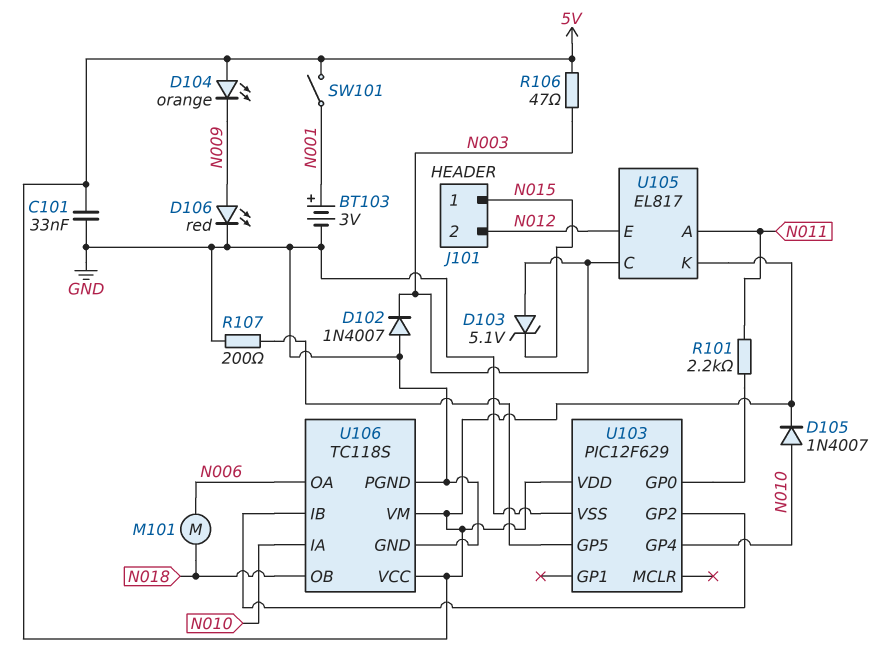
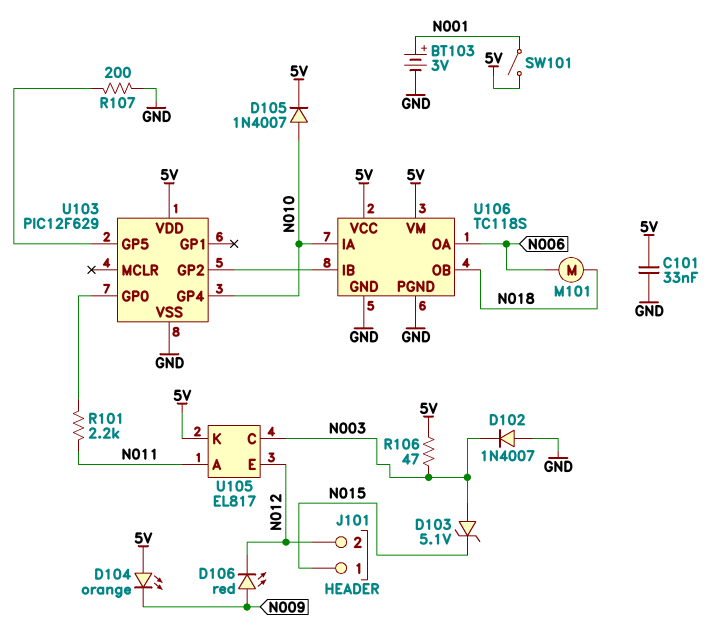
D106: LED red (A N009, K GND) -> LED red (A N009, K N012)

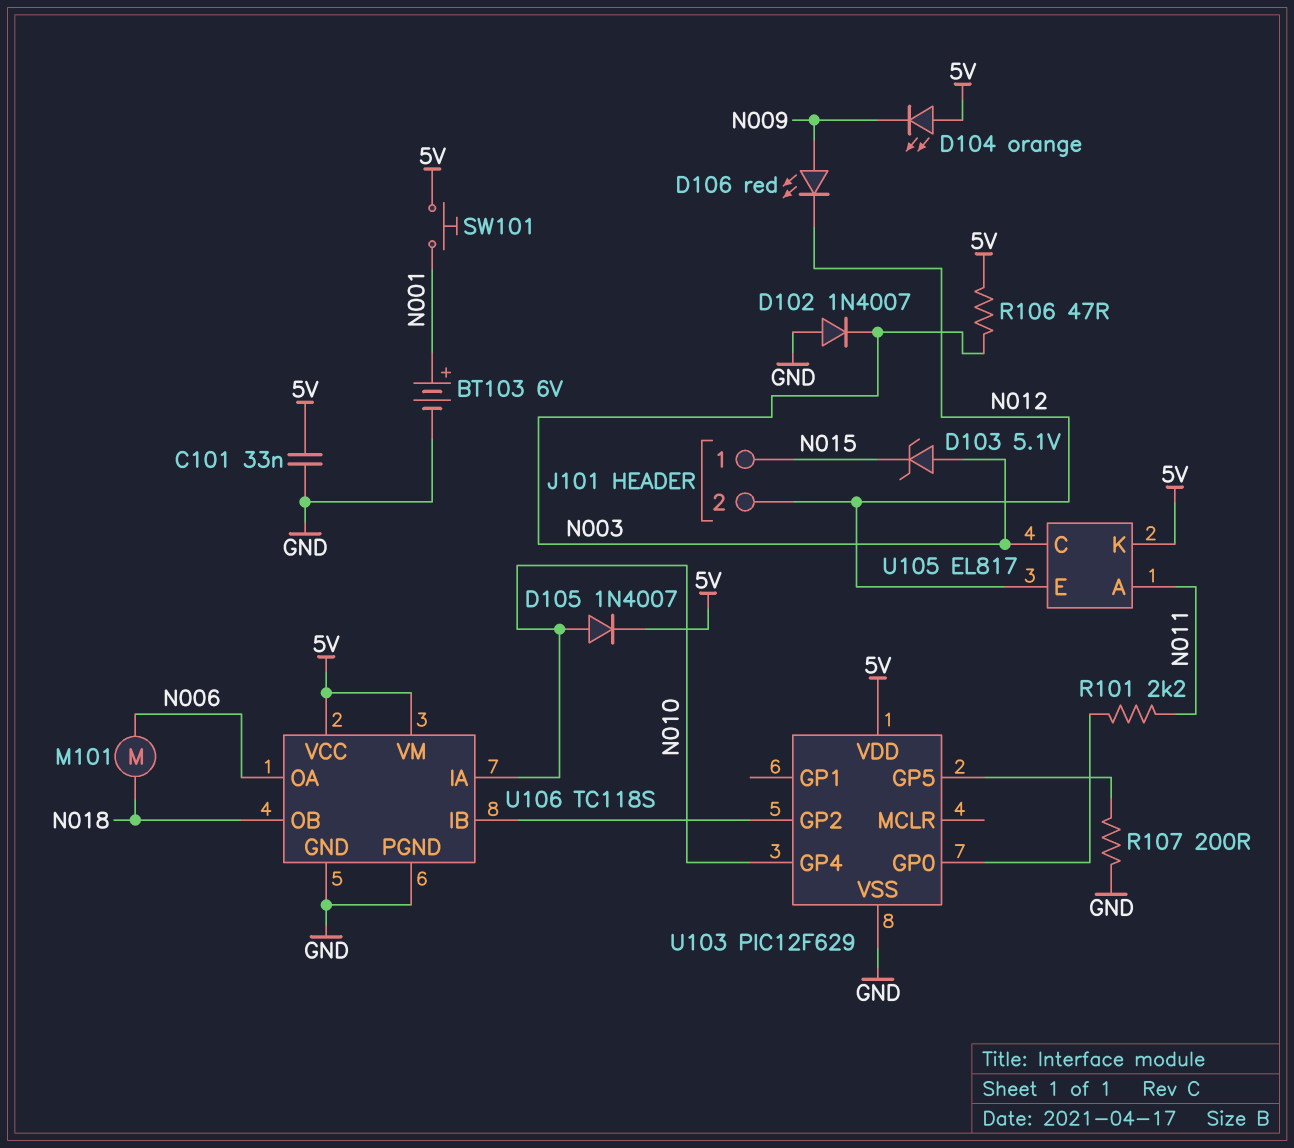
BT103: 3V (plus N001, minus GND) -> 6V (plus N001, minus GND)
SW101: switch (5V, N001) -> button (5V, N001)

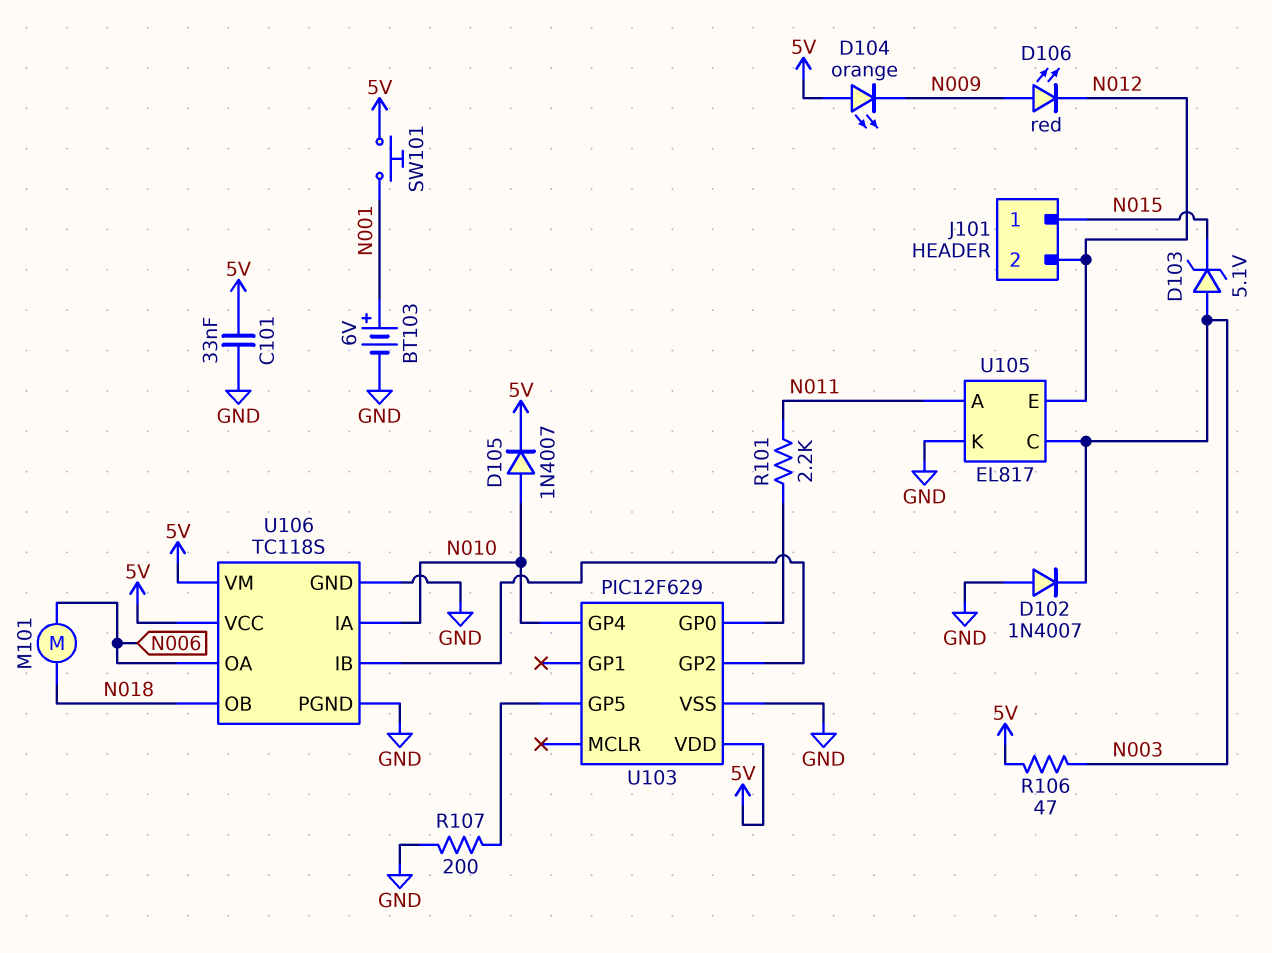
U105 pin K: 5V -> GND

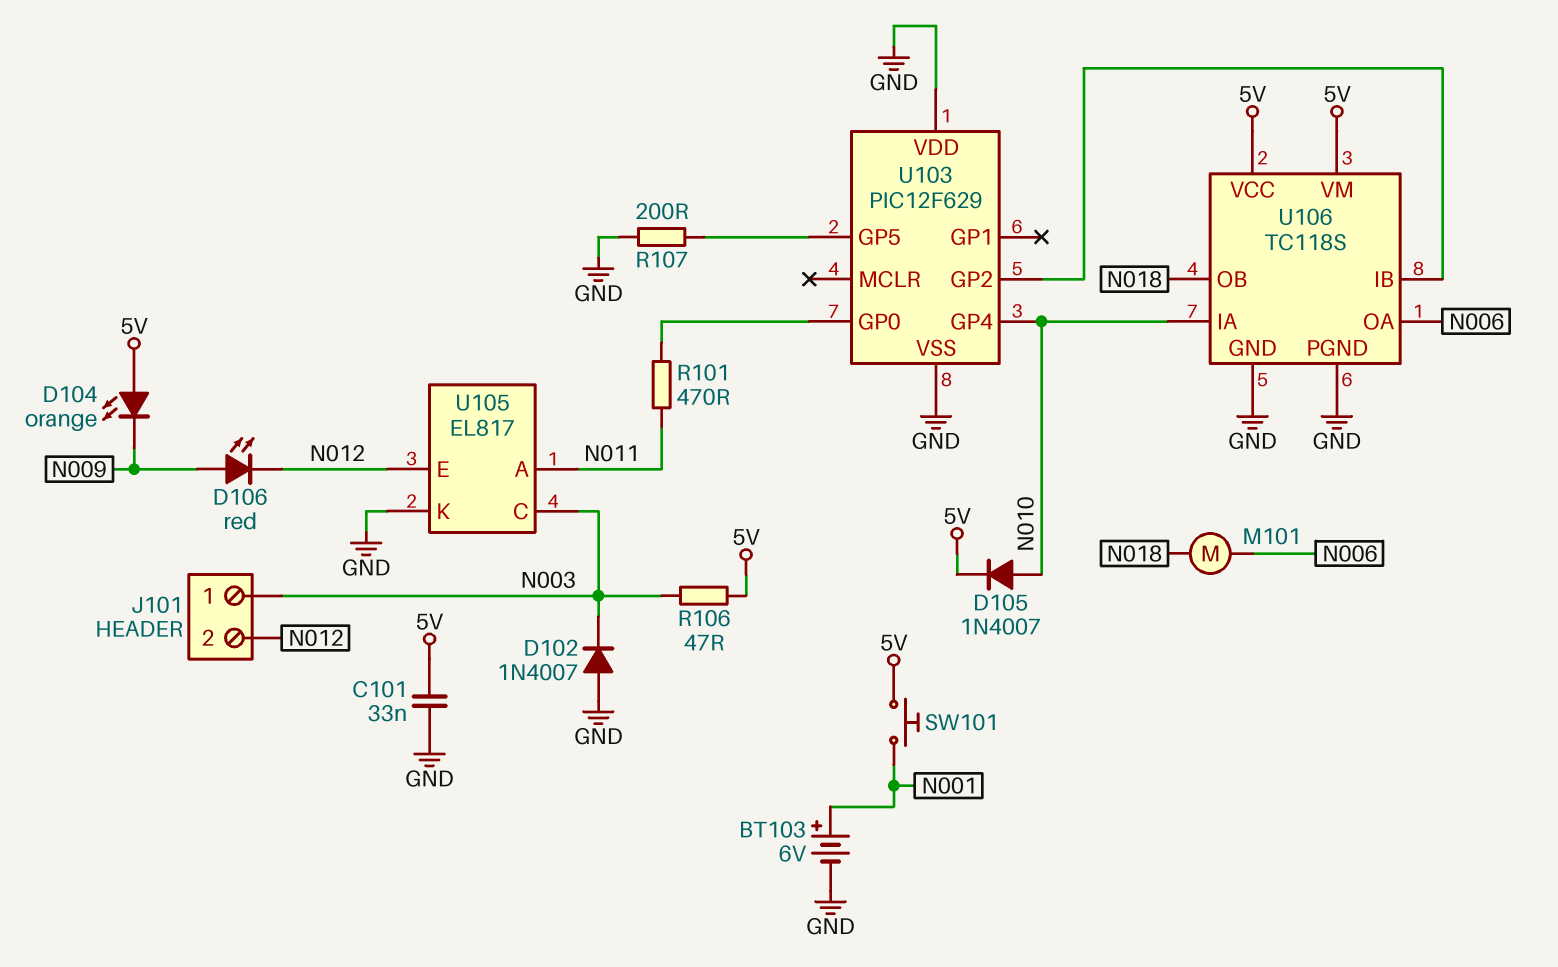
D103: zener 5.1V (A N003, K N015) -> none
J101 pin 1: N015 -> N003
R101: 2.2k (N011, U103/GP0) -> 470 (N011, U103/GP0)
U103 pin VDD: 5V -> GND

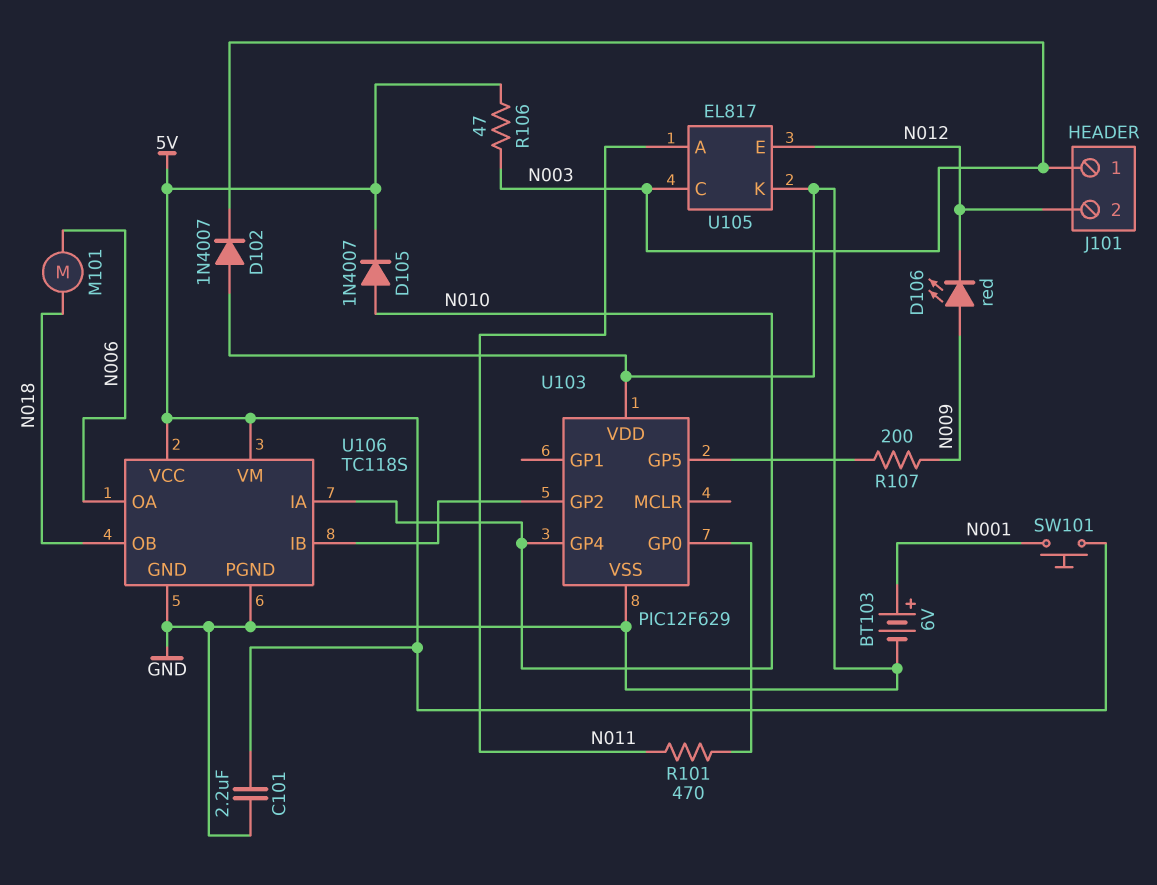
C101: 33nF (5V, GND) -> 2.2uF (5V, GND)
D104: LED orange (A 5V, K N009) -> none
R107: 200 (GND, U103/GP5) -> 200 (N009, U103/GP5)

